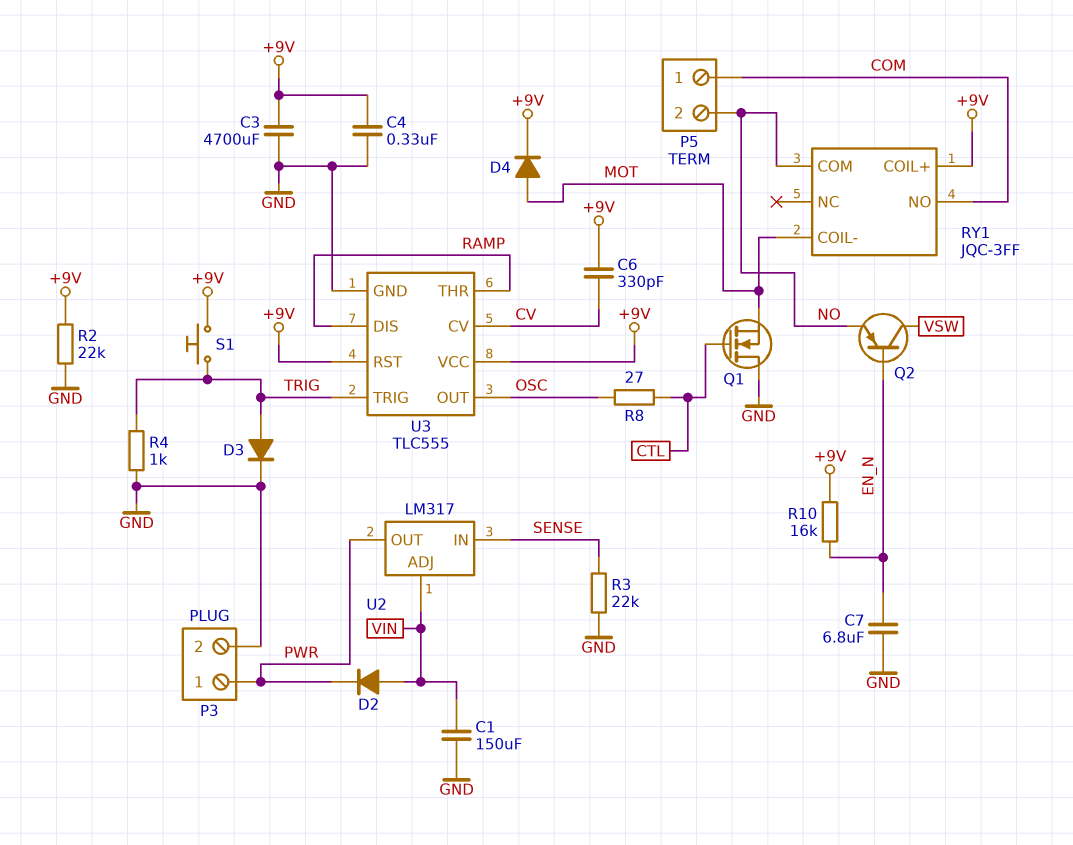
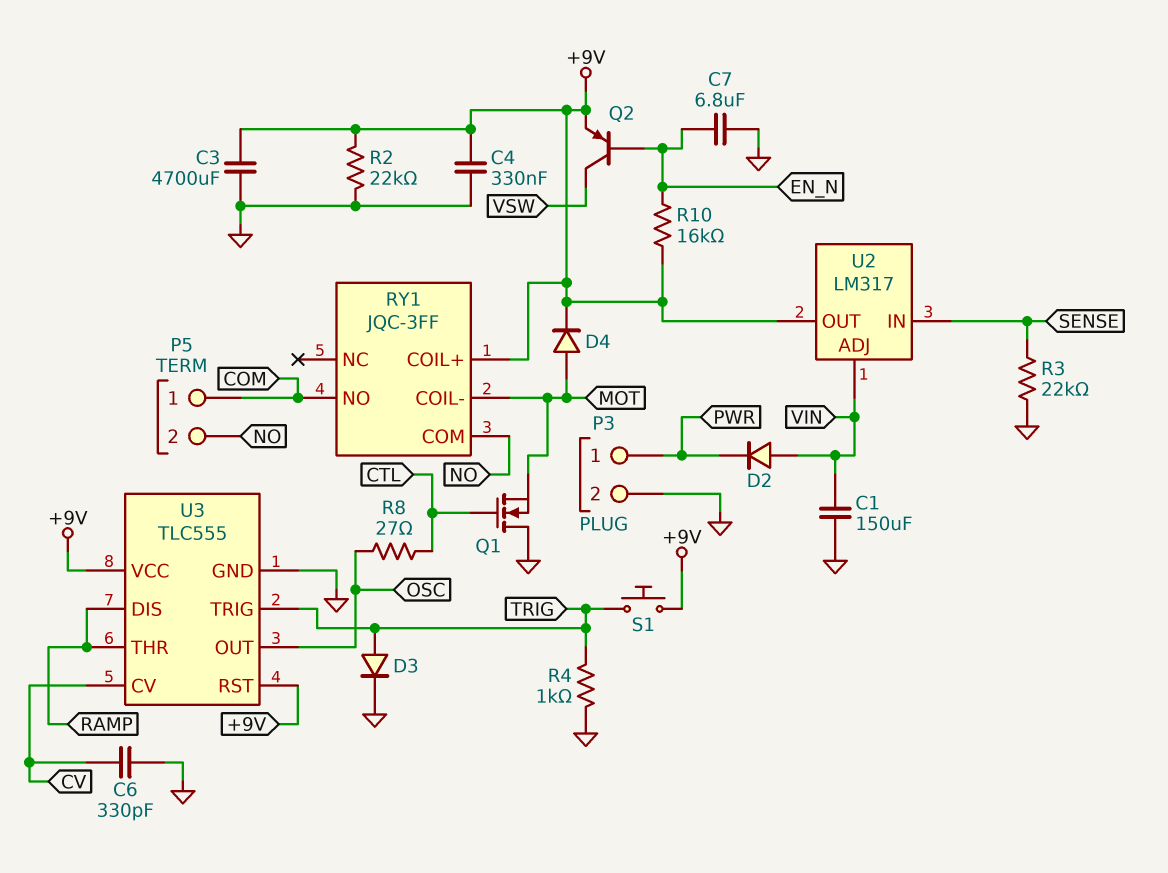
C6: 330pF (+9V, CV) -> 330pF (CV, GND)
Q2: PNP (B EN_N, C VSW, E NO) -> PNP (B EN_N, C VSW, E +9V)
U2 pin OUT: PWR -> +9V

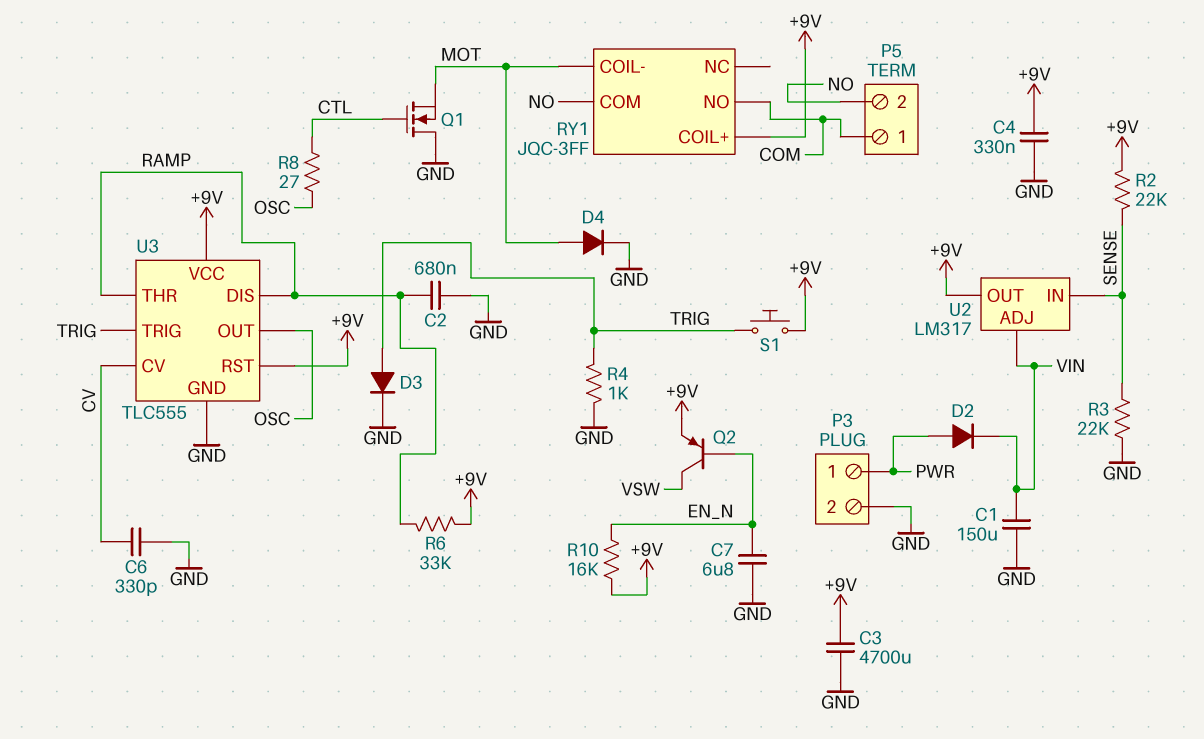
C2: none -> 680nF (GND, RAMP)
D2: diode (A VIN, K PWR) -> diode (A PWR, K VIN)
D4: diode (A MOT, K +9V) -> diode (A MOT, K GND)
R2: 22k (+9V, GND) -> 22k (+9V, SENSE)
R6: none -> 33k (+9V, RAMP)

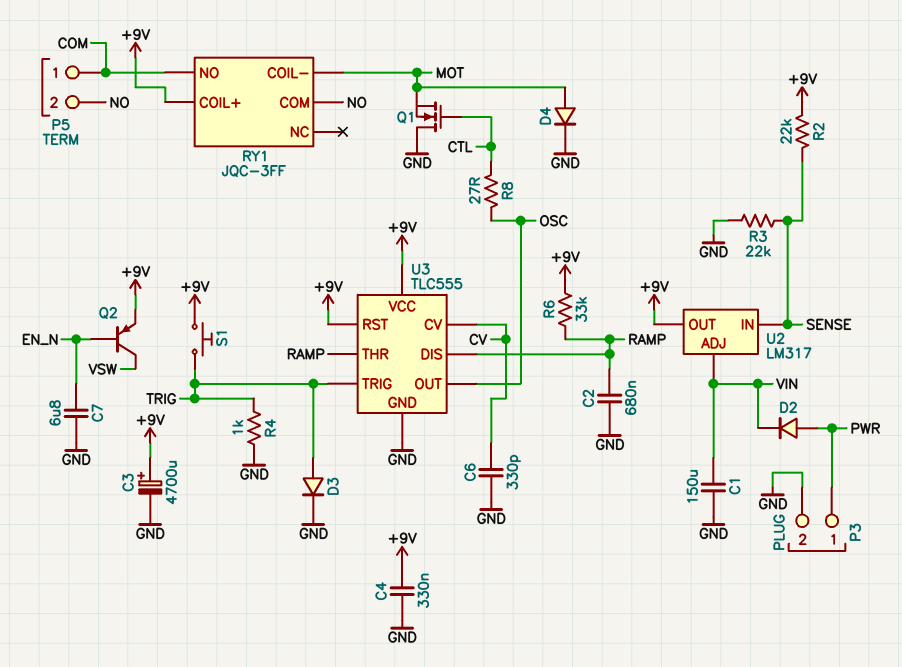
C3: 4700uF (+9V, GND) -> 4700uF (plus +9V, minus GND)
R10: 16k (+9V, EN_N) -> none

